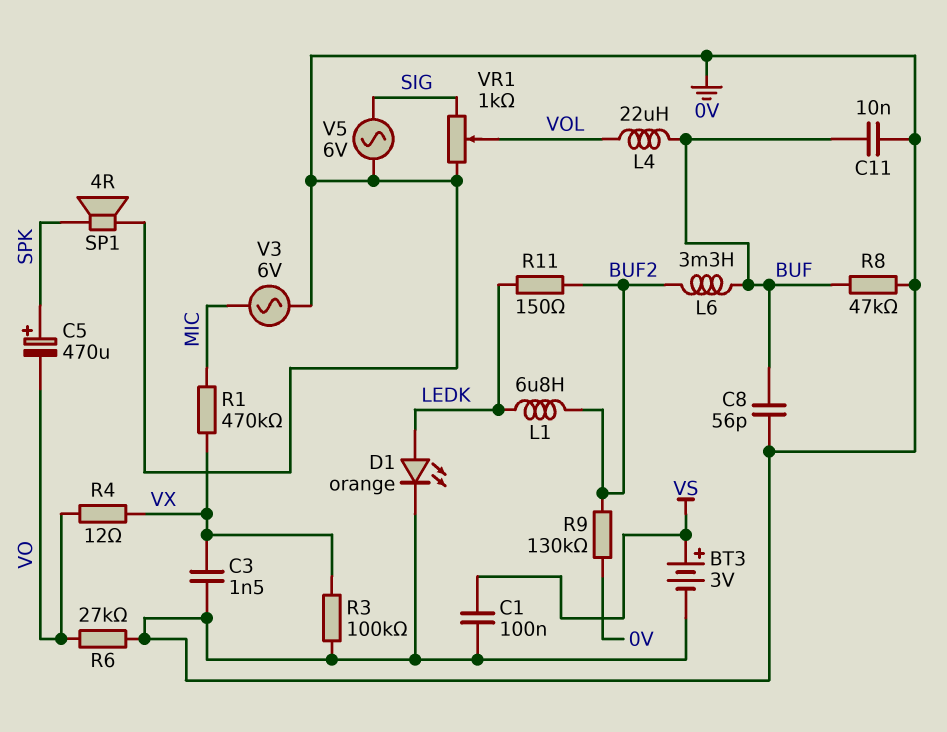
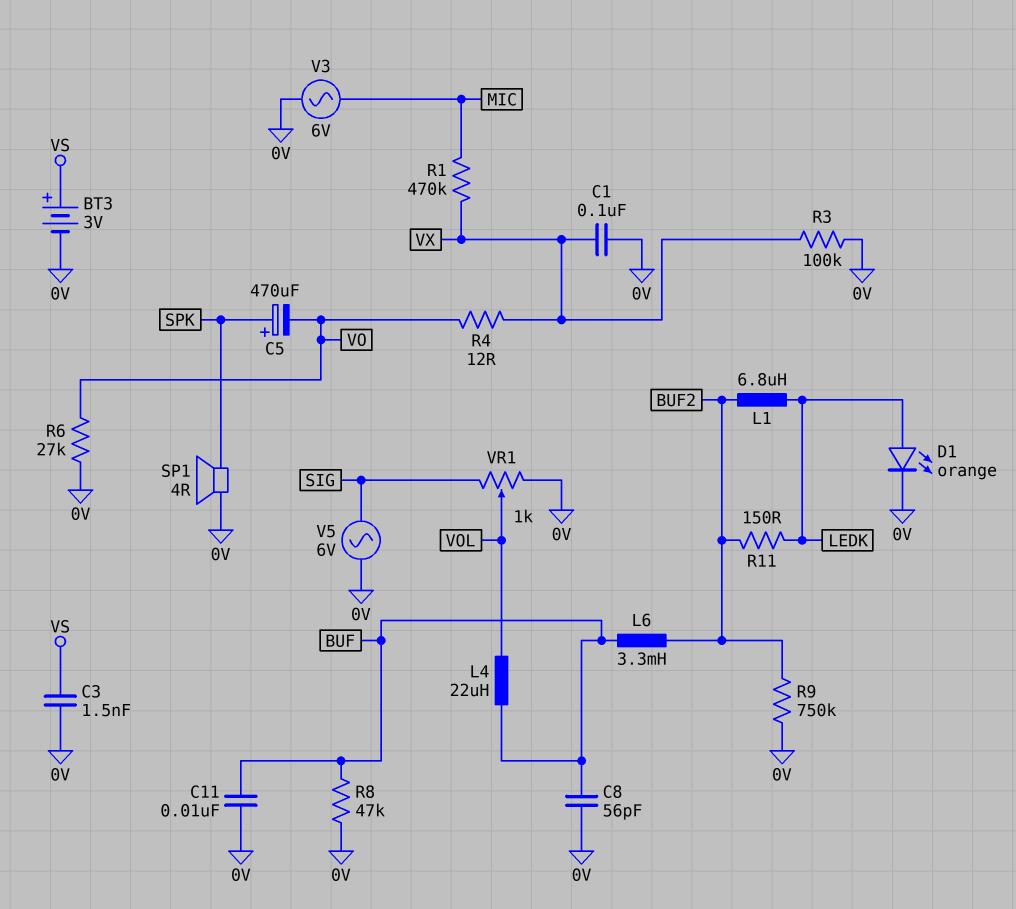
C1: 100nF (0V, VS) -> 100nF (0V, VX)
C3: 1.5nF (0V, VX) -> 1.5nF (0V, VS)
R9: 130k (0V, BUF2) -> 750k (0V, BUF2)

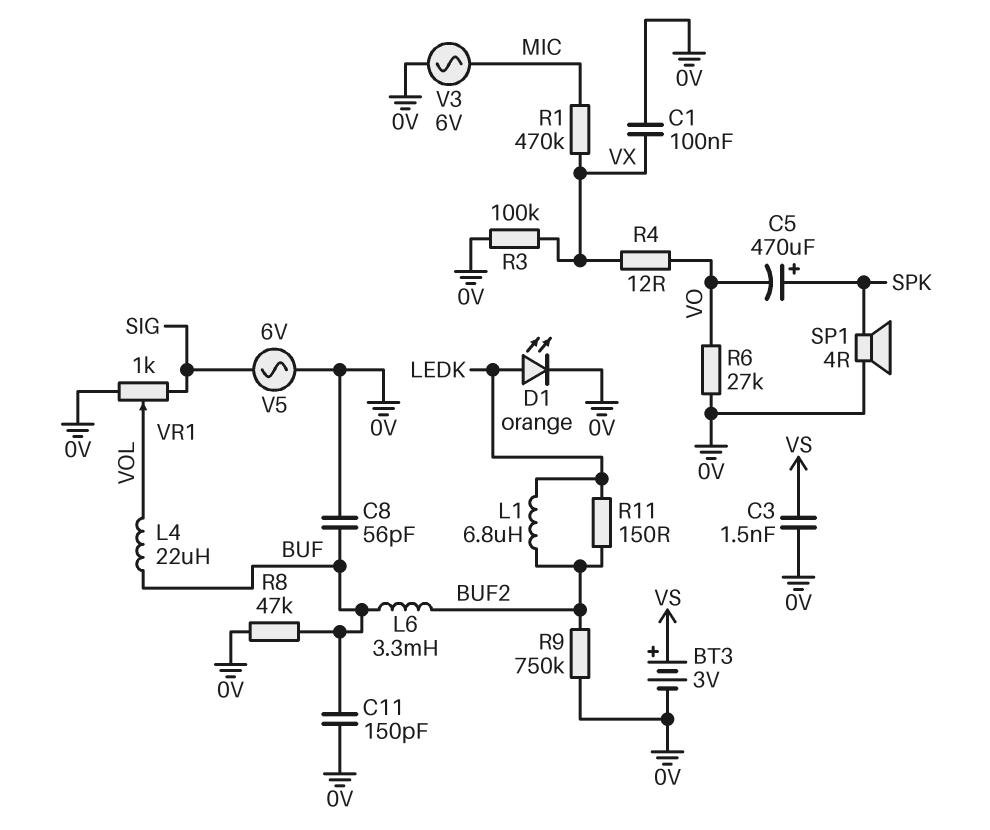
C11: 10nF (0V, BUF) -> 150pF (0V, BUF)

